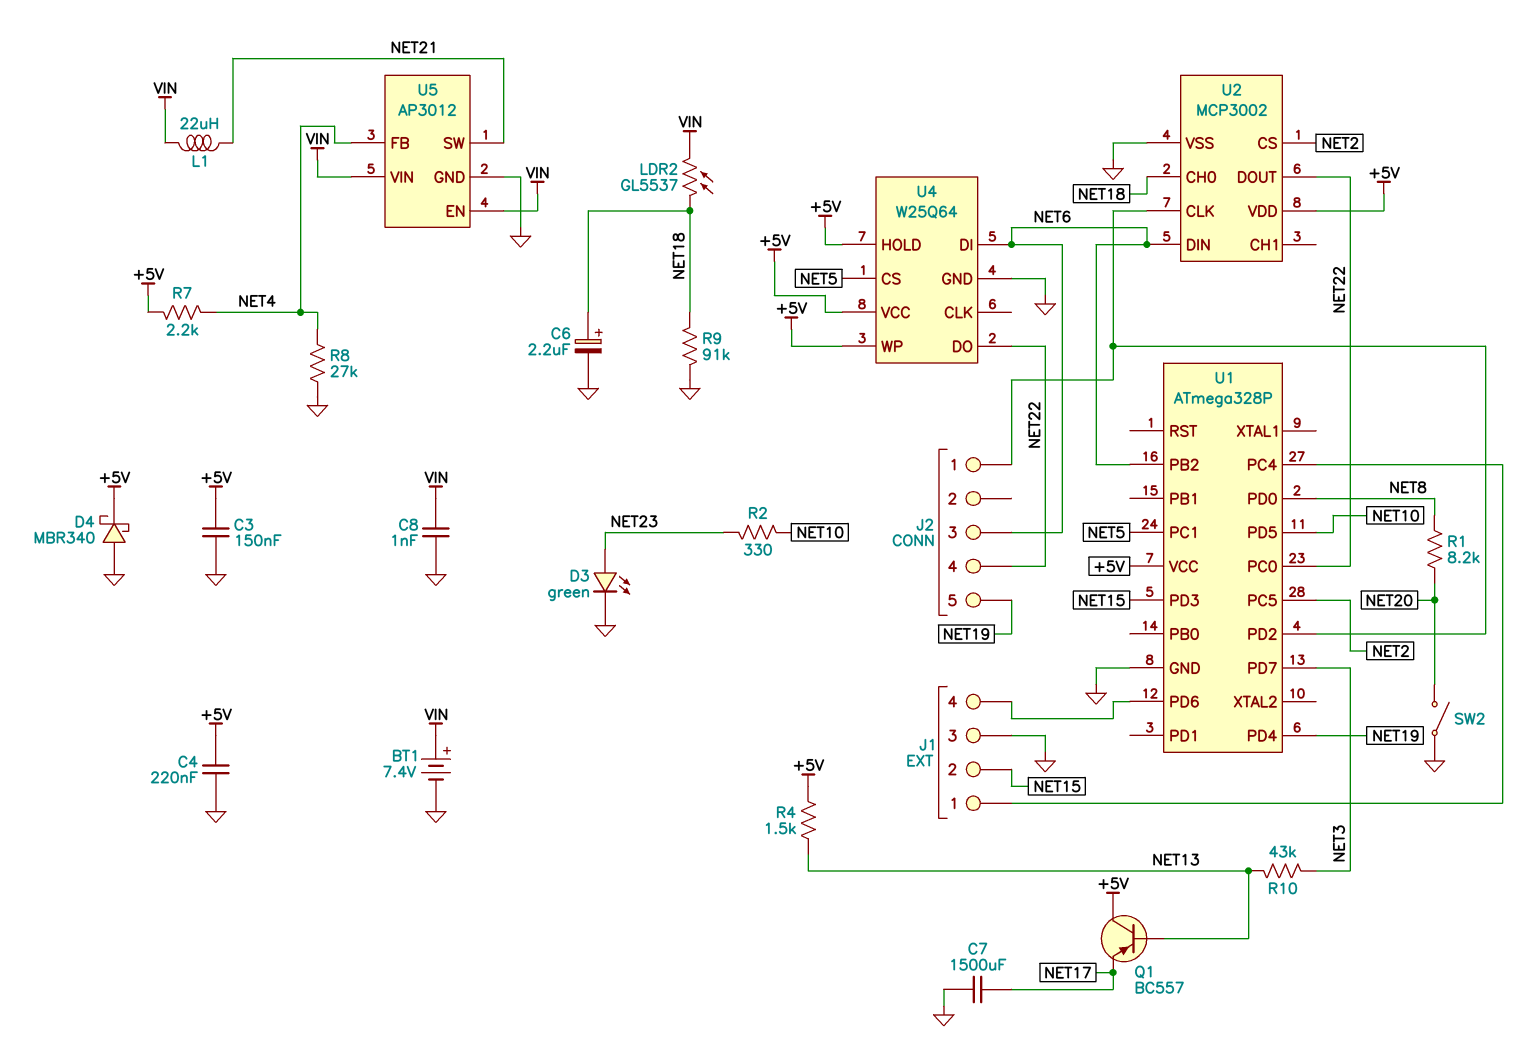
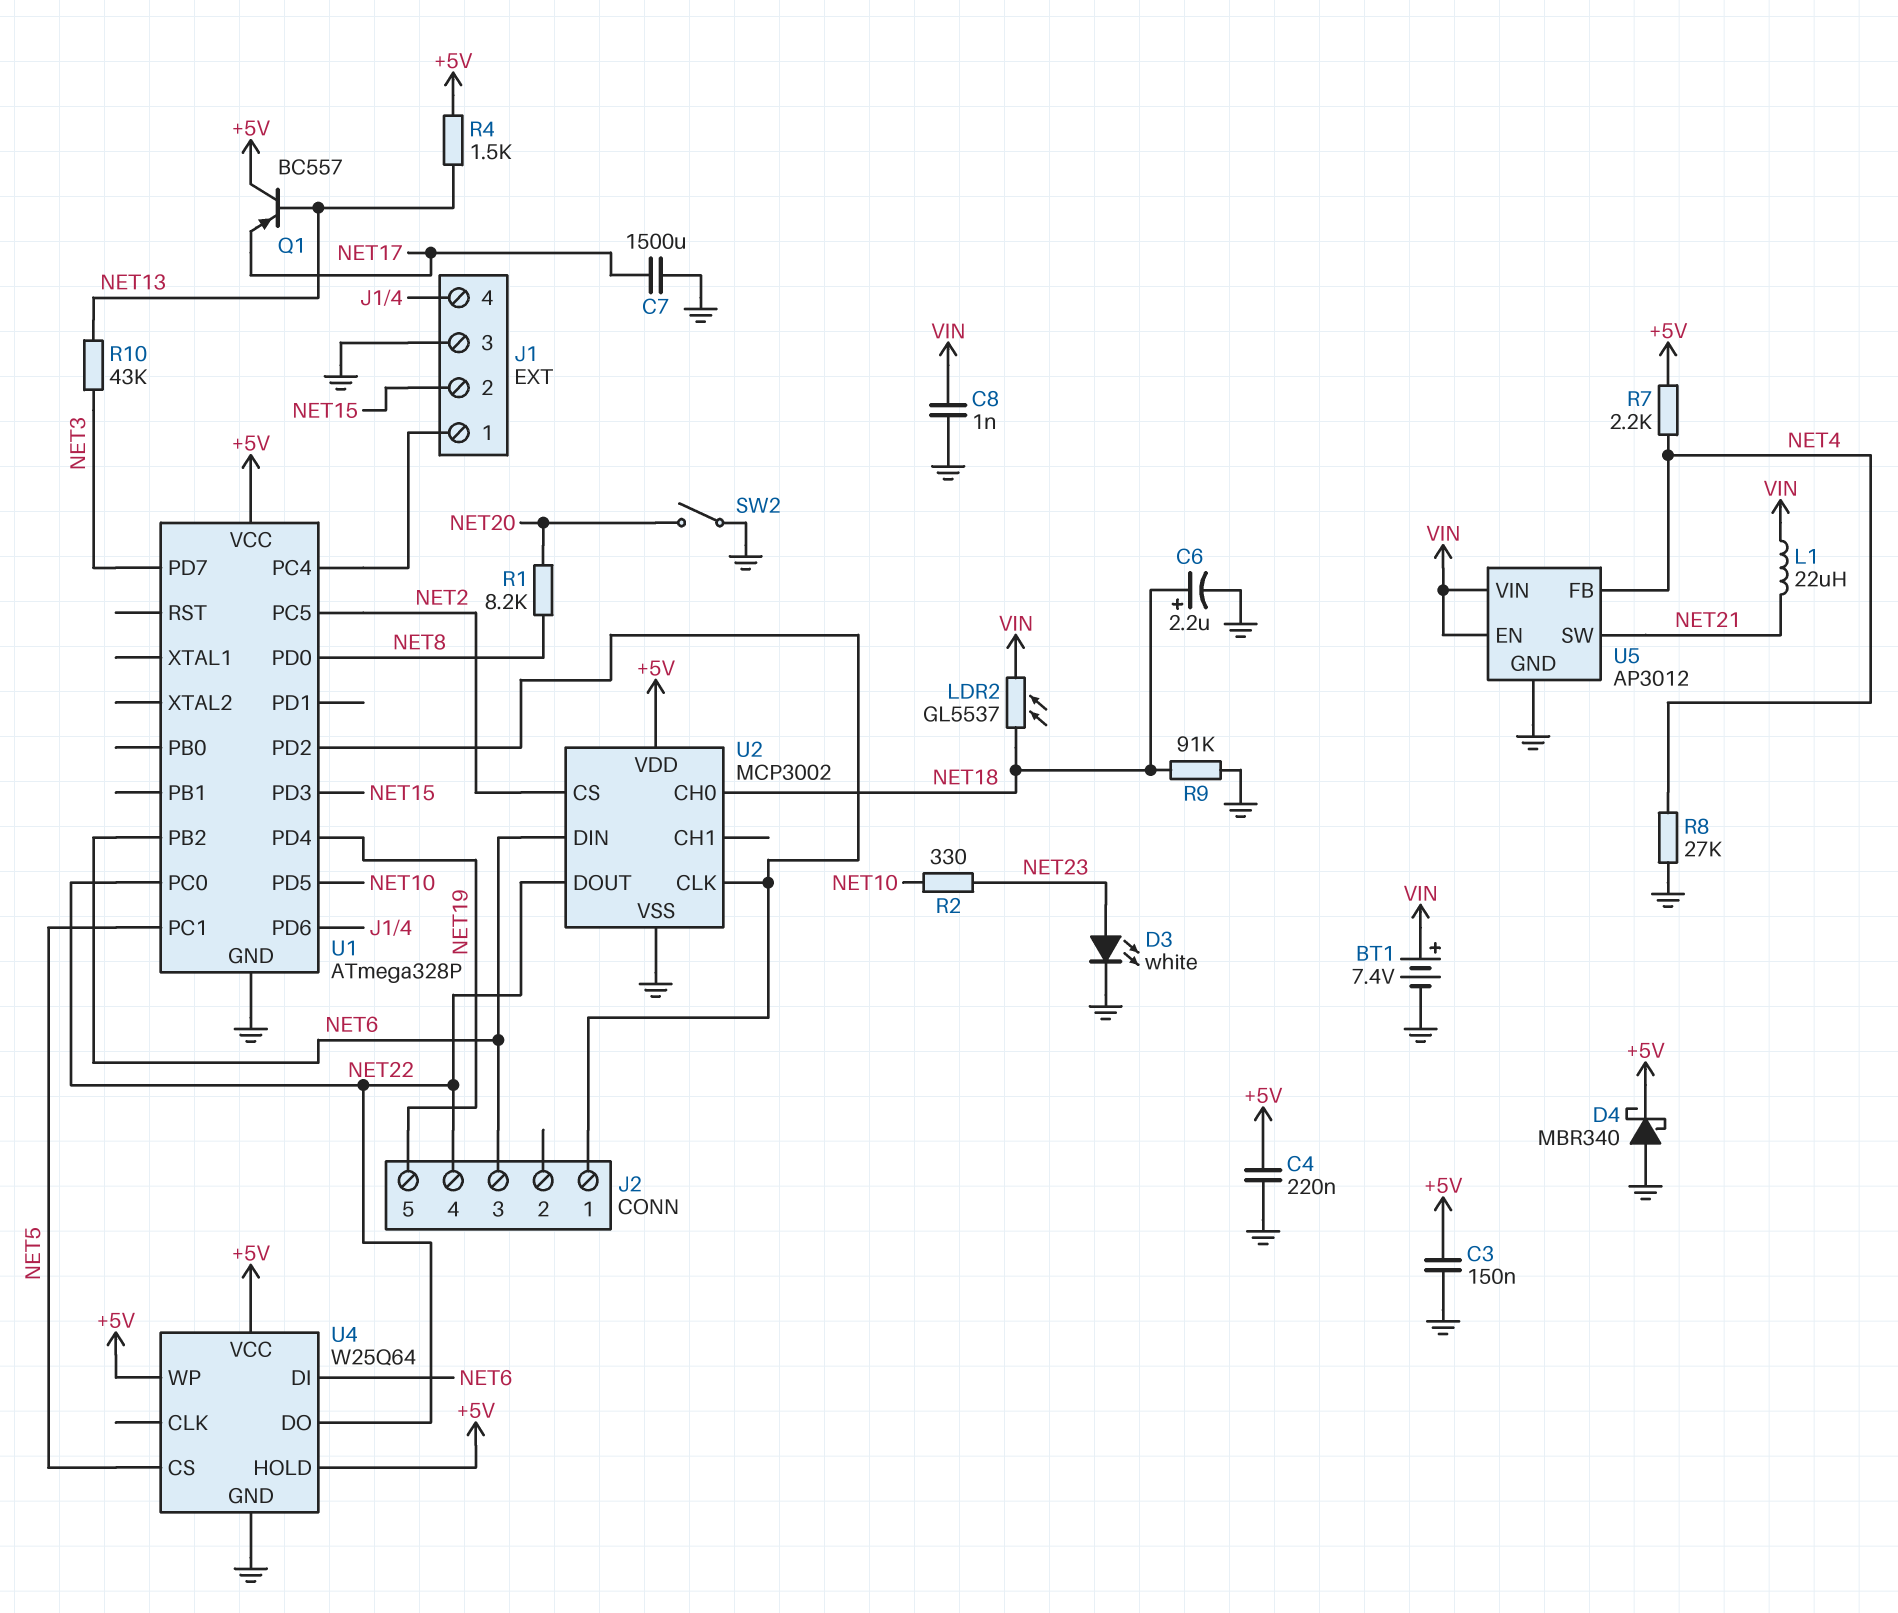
D3: LED green (A NET23, K GND) -> LED white (A NET23, K GND)

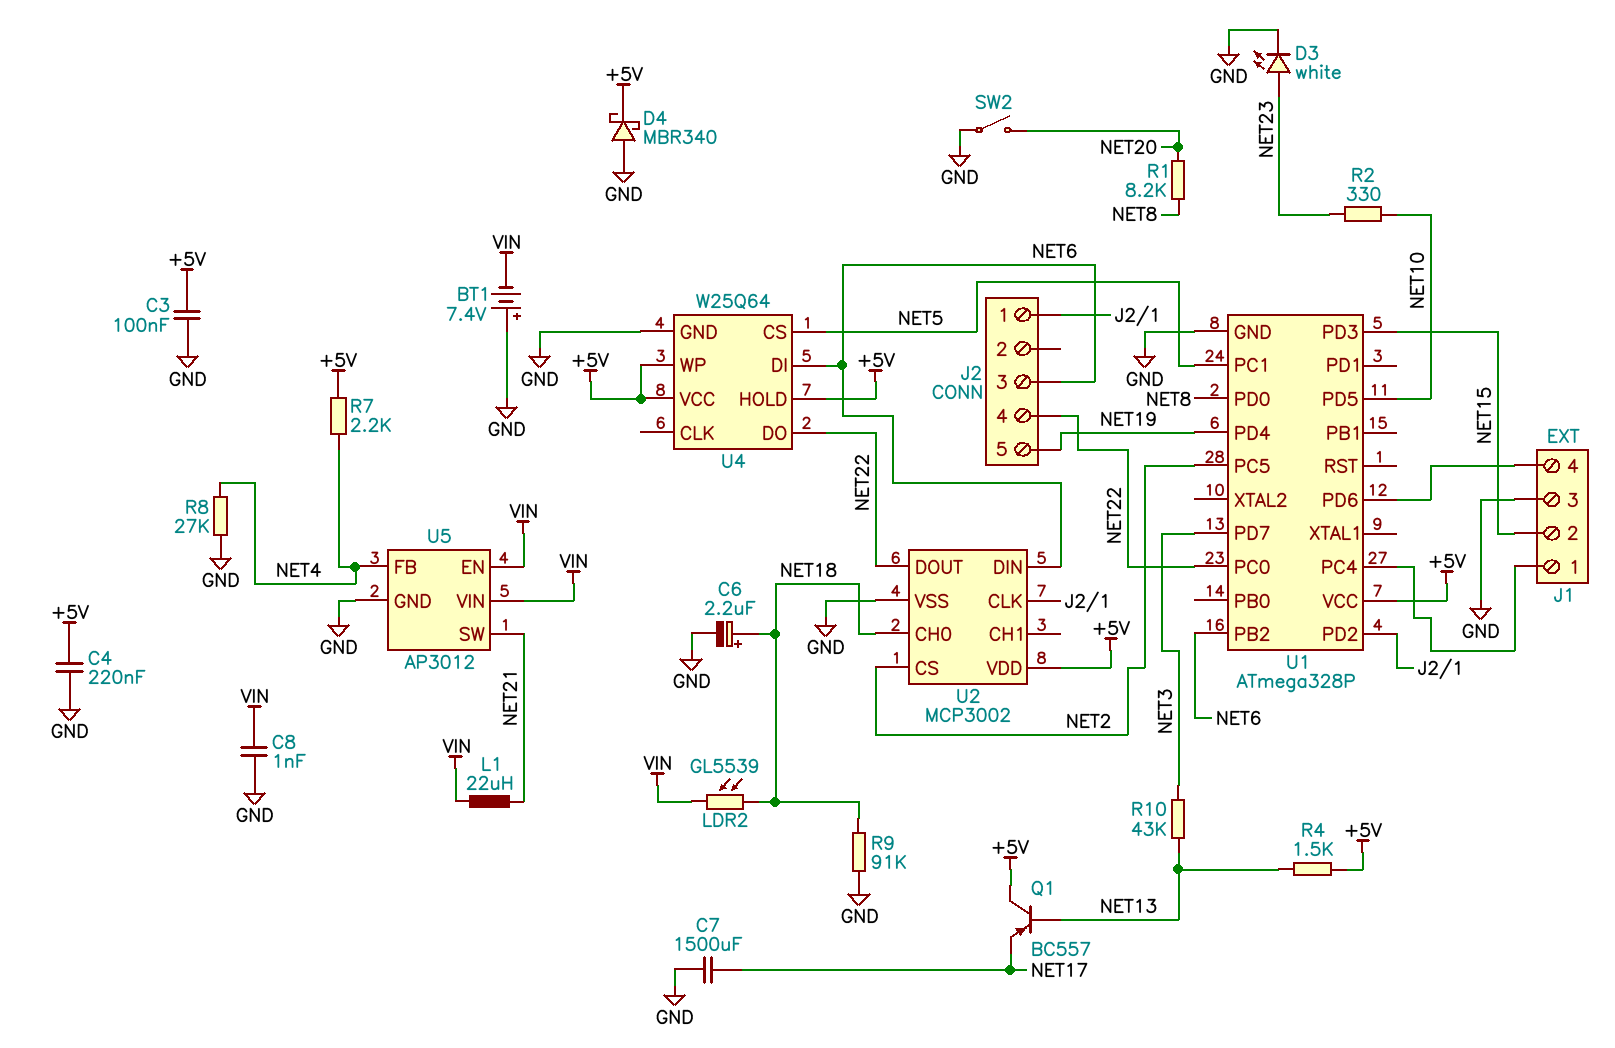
BT1: 7.4V (plus VIN, minus GND) -> 7.4V (plus GND, minus VIN)
C3: 150nF (+5V, GND) -> 100nF (+5V, GND)
LDR2: GL5537 (NET18, VIN) -> GL5539 (NET18, VIN)

